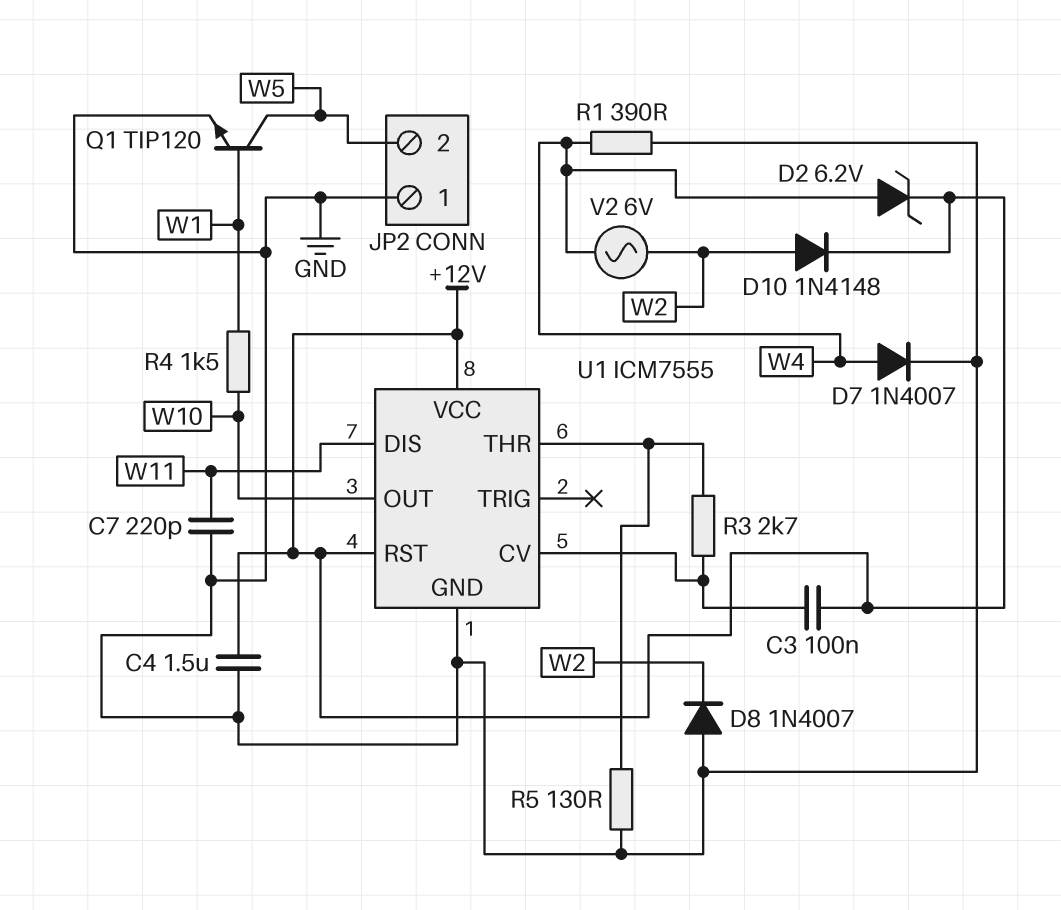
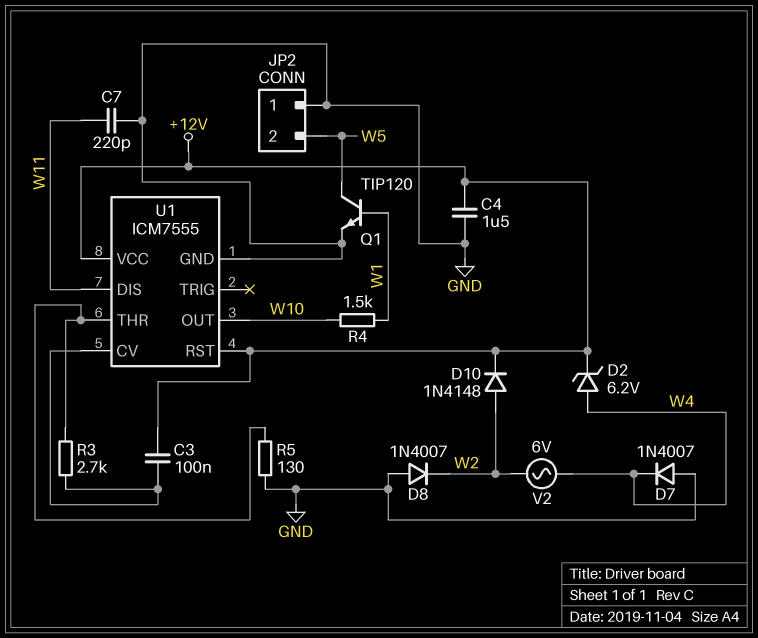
D7: diode 1N4007 (A W4, K GND) -> diode 1N4007 (A GND, K W4)
R1: 390 (GND, W4) -> none

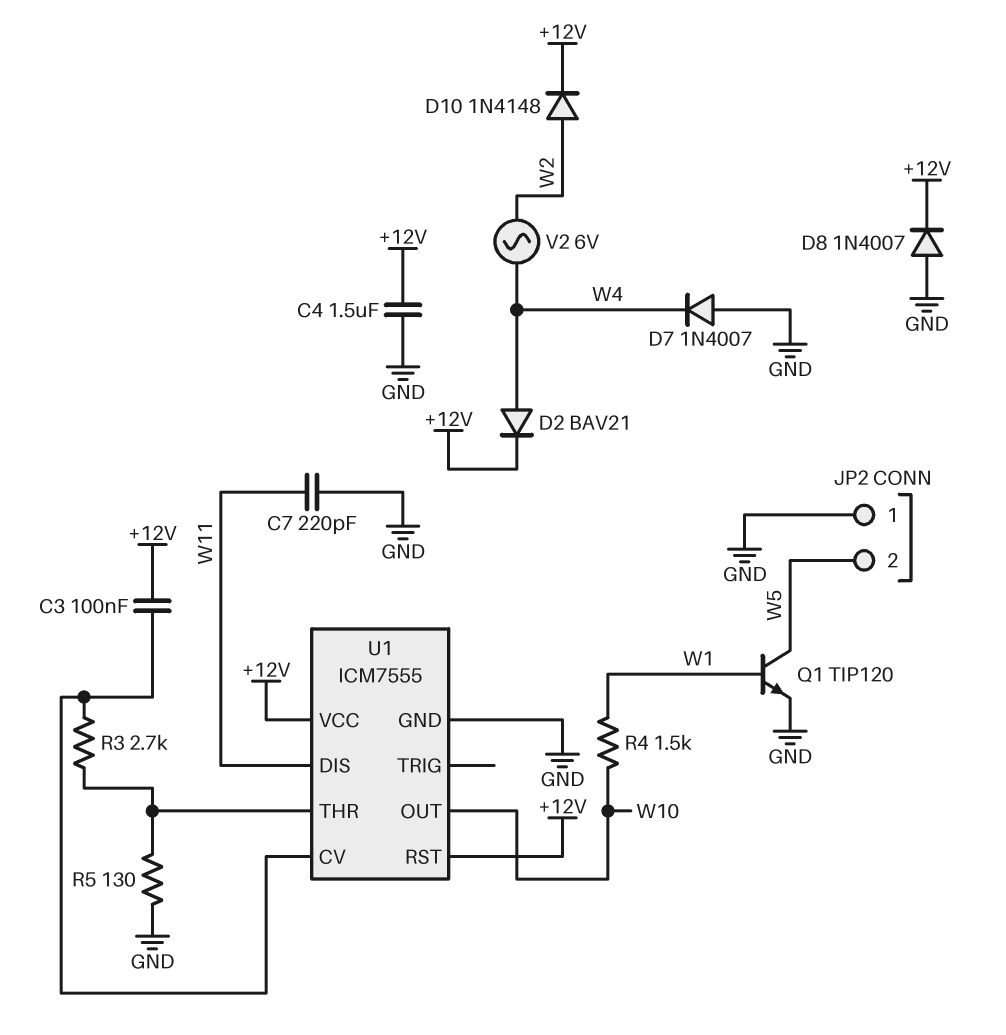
D2: zener 6.2V (A W4, K +12V) -> diode BAV21 (A W4, K +12V)
D8: diode 1N4007 (A GND, K W2) -> diode 1N4007 (A GND, K +12V)

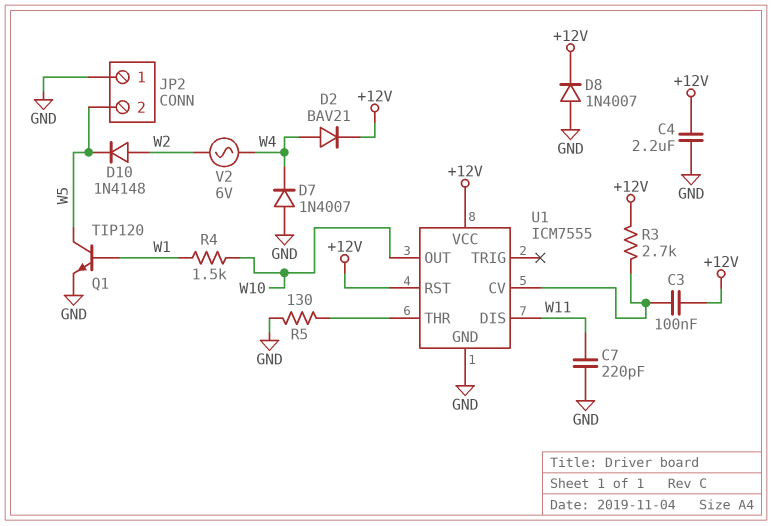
C4: 1.5uF (+12V, GND) -> 2.2uF (+12V, GND)
D10: diode 1N4148 (A W2, K +12V) -> diode 1N4148 (A W2, K W5)
R3: 2.7k (U1/CV, U1/THR) -> 2.7k (+12V, U1/CV)

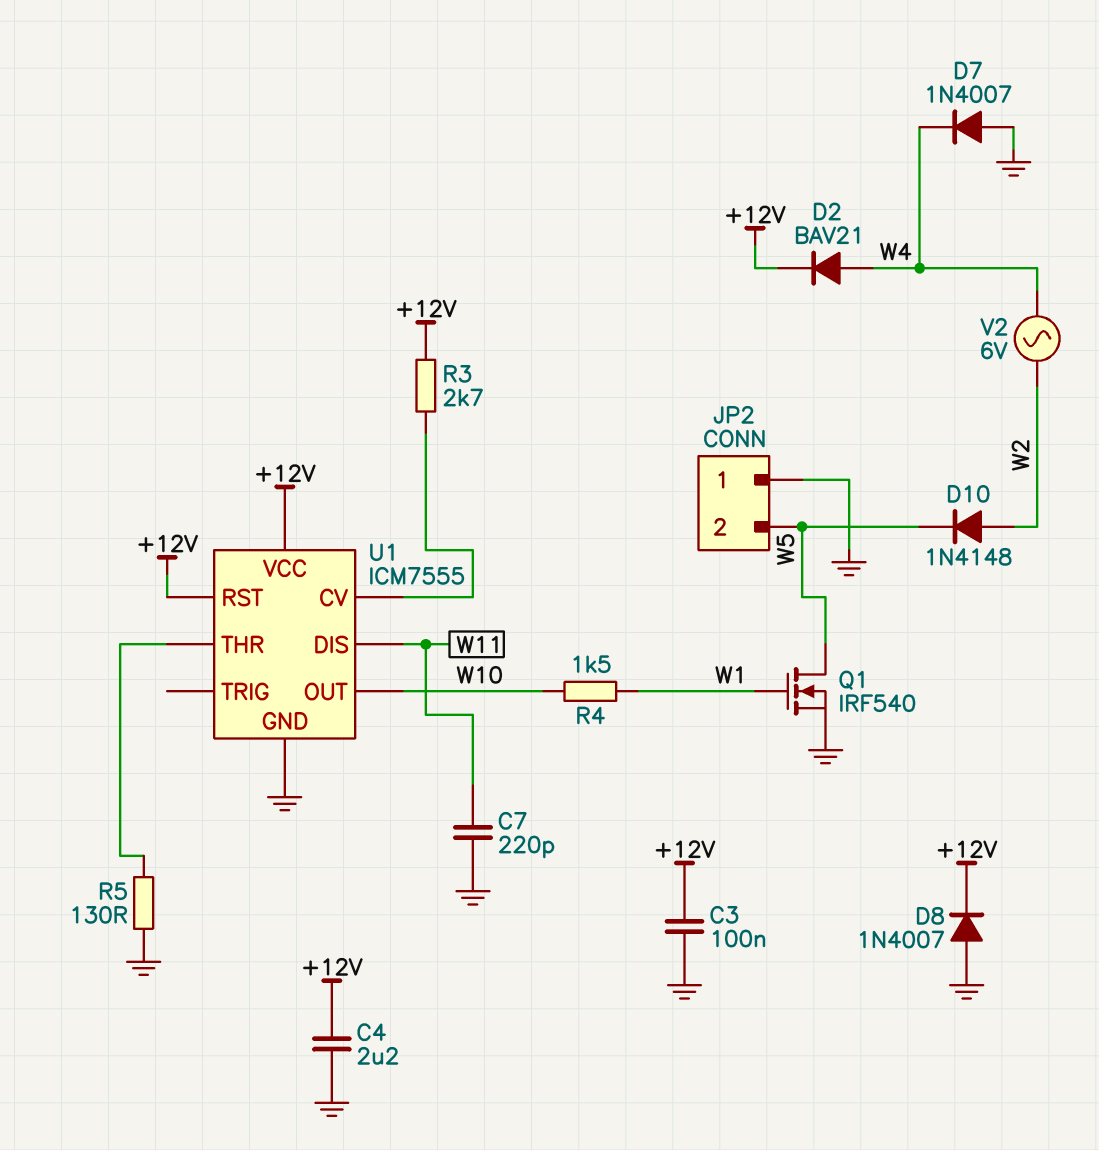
C3: 100nF (+12V, U1/CV) -> 100nF (+12V, GND)
Q1: NPN TIP120 (B W1, C W5, E GND) -> NMOS IRF540 (G W1, D W5, S GND)

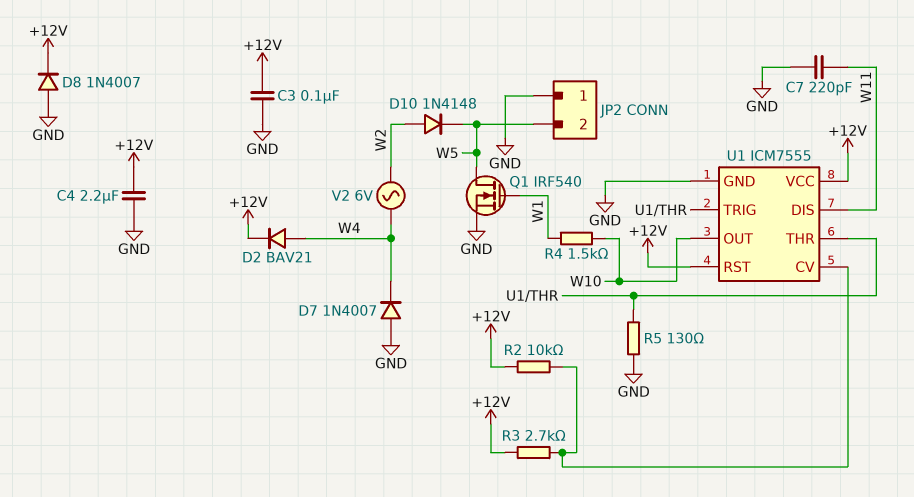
R2: none -> 10k (+12V, U1/CV)
U1 pin TRIG: none -> U1/THR

